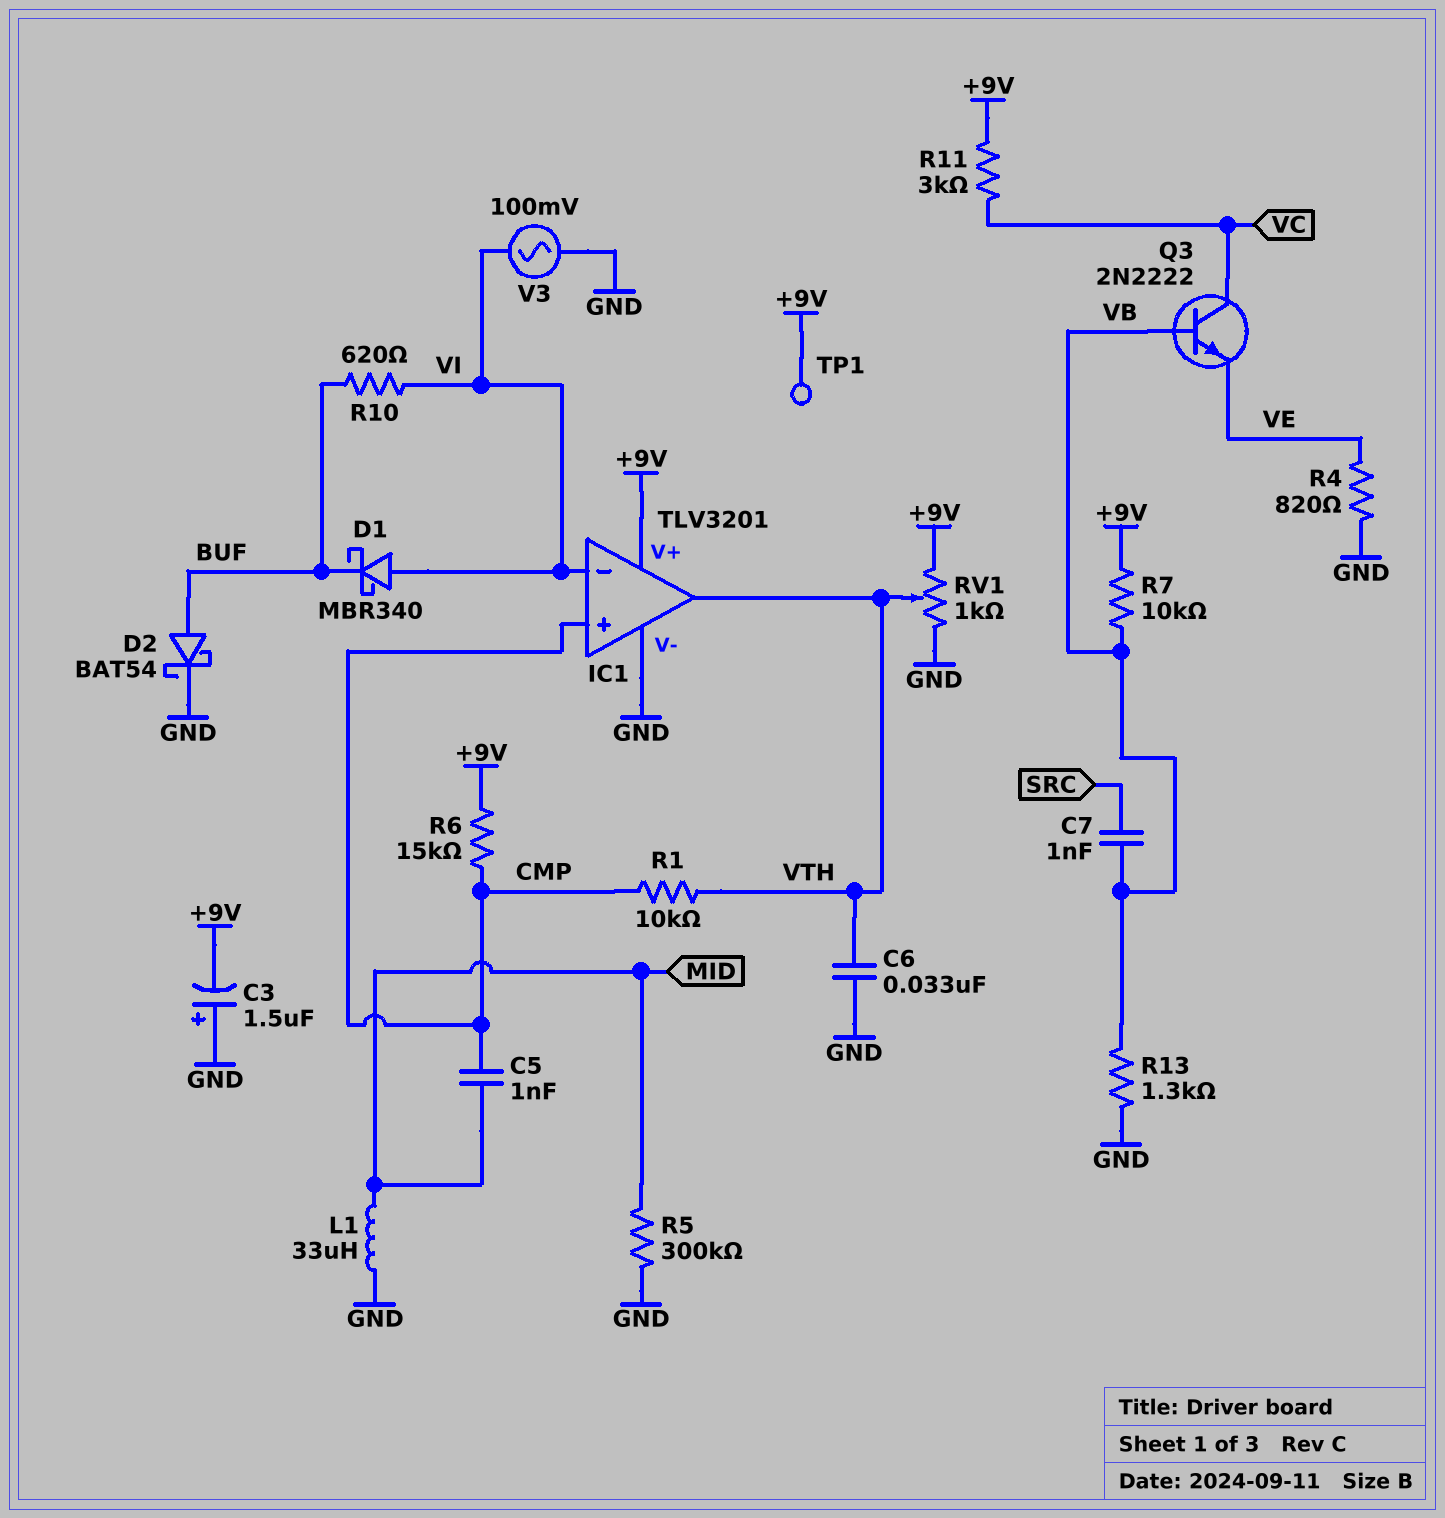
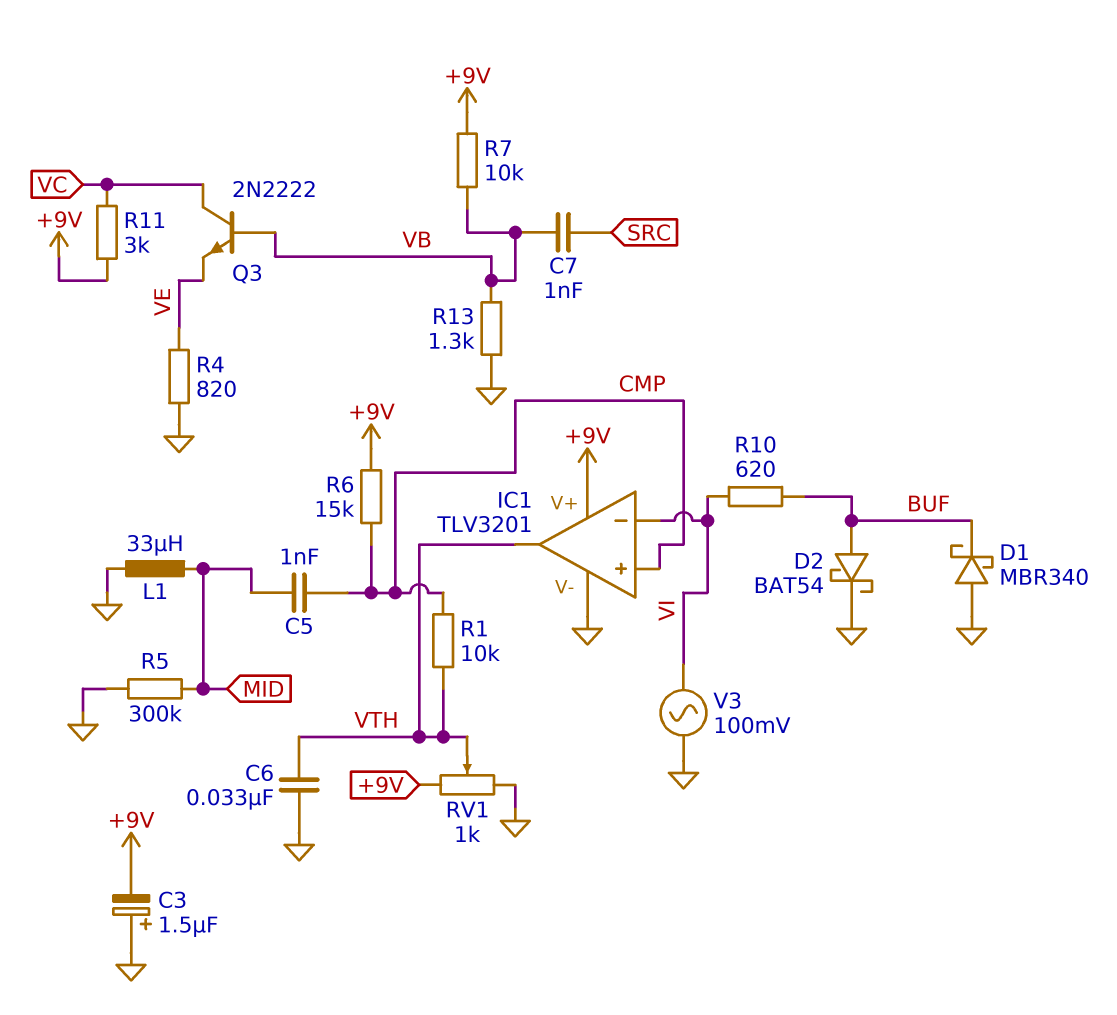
D1: schottky MBR340 (A VI, K BUF) -> schottky MBR340 (A GND, K BUF)
TP1: test point (+9V) -> none

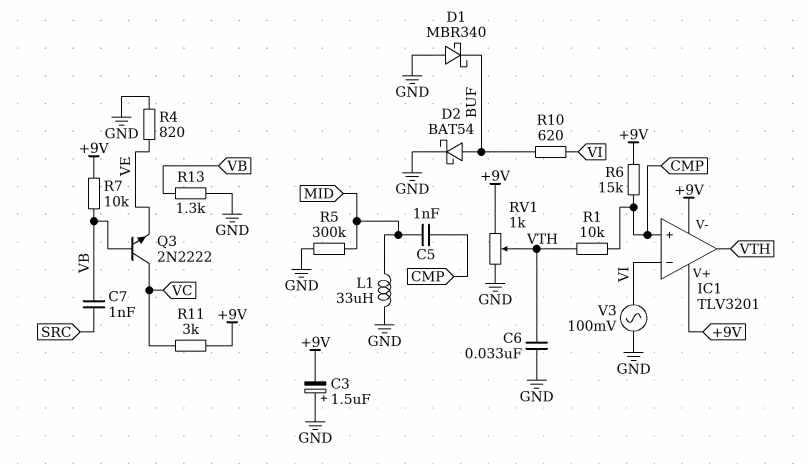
IC1 pin V-: GND -> +9V

